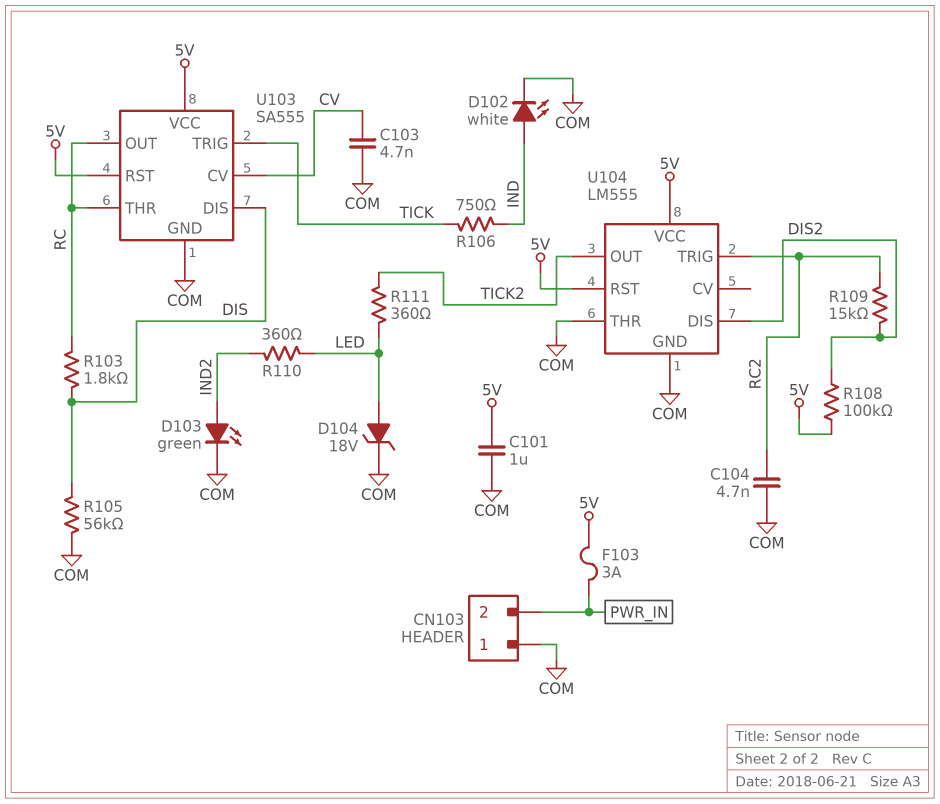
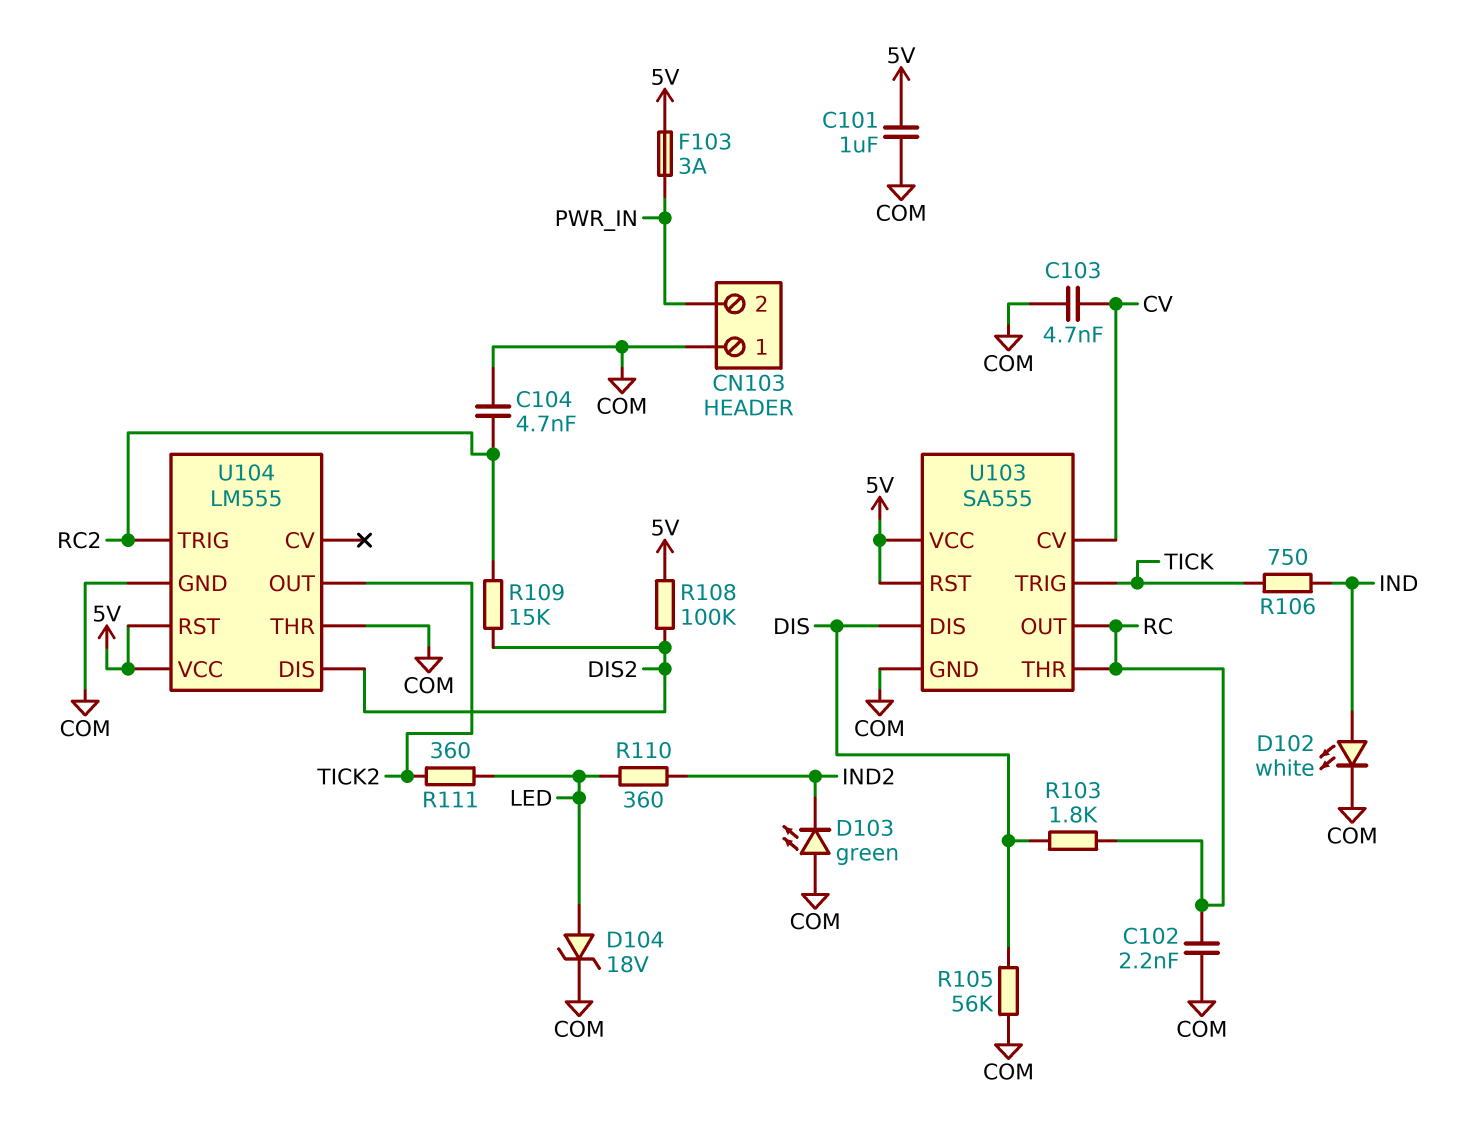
C102: none -> 2.2nF (COM, RC)
D103: LED green (A IND2, K COM) -> LED green (A COM, K IND2)

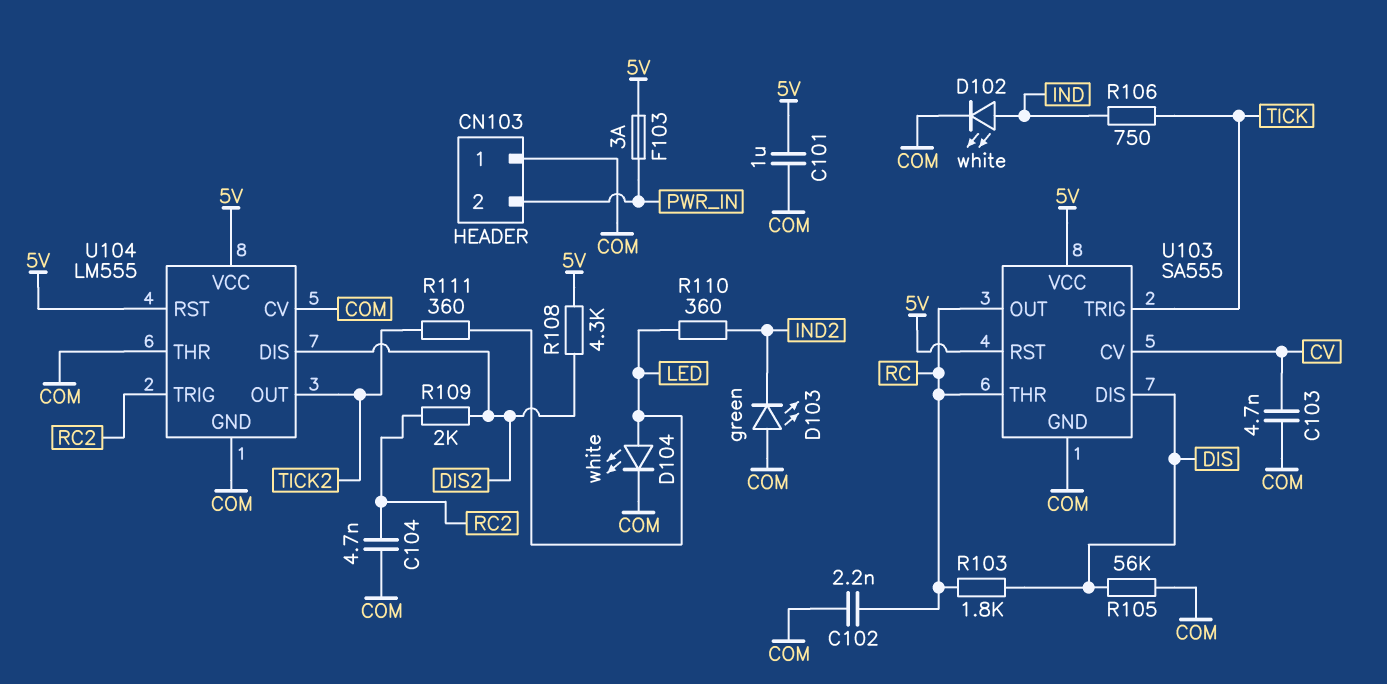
D104: zener 18V (A LED, K COM) -> LED white (A LED, K COM)
R108: 100k (5V, DIS2) -> 4.3k (5V, DIS2)
R109: 15k (DIS2, RC2) -> 2k (DIS2, RC2)
U104 pin CV: none -> COM

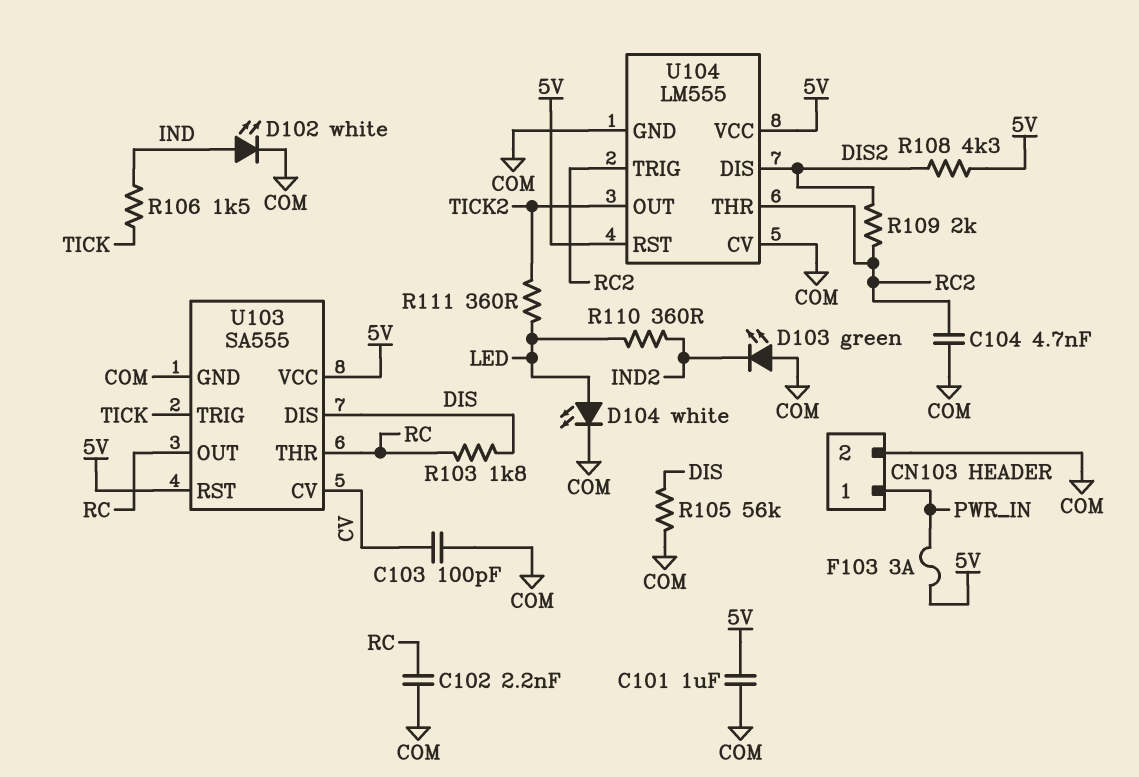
C103: 4.7nF (COM, CV) -> 100pF (COM, CV)
CN103 pin 1: COM -> PWR_IN
CN103 pin 2: PWR_IN -> COM
R106: 750 (IND, TICK) -> 1.5k (IND, TICK)
U104 pin THR: COM -> RC2

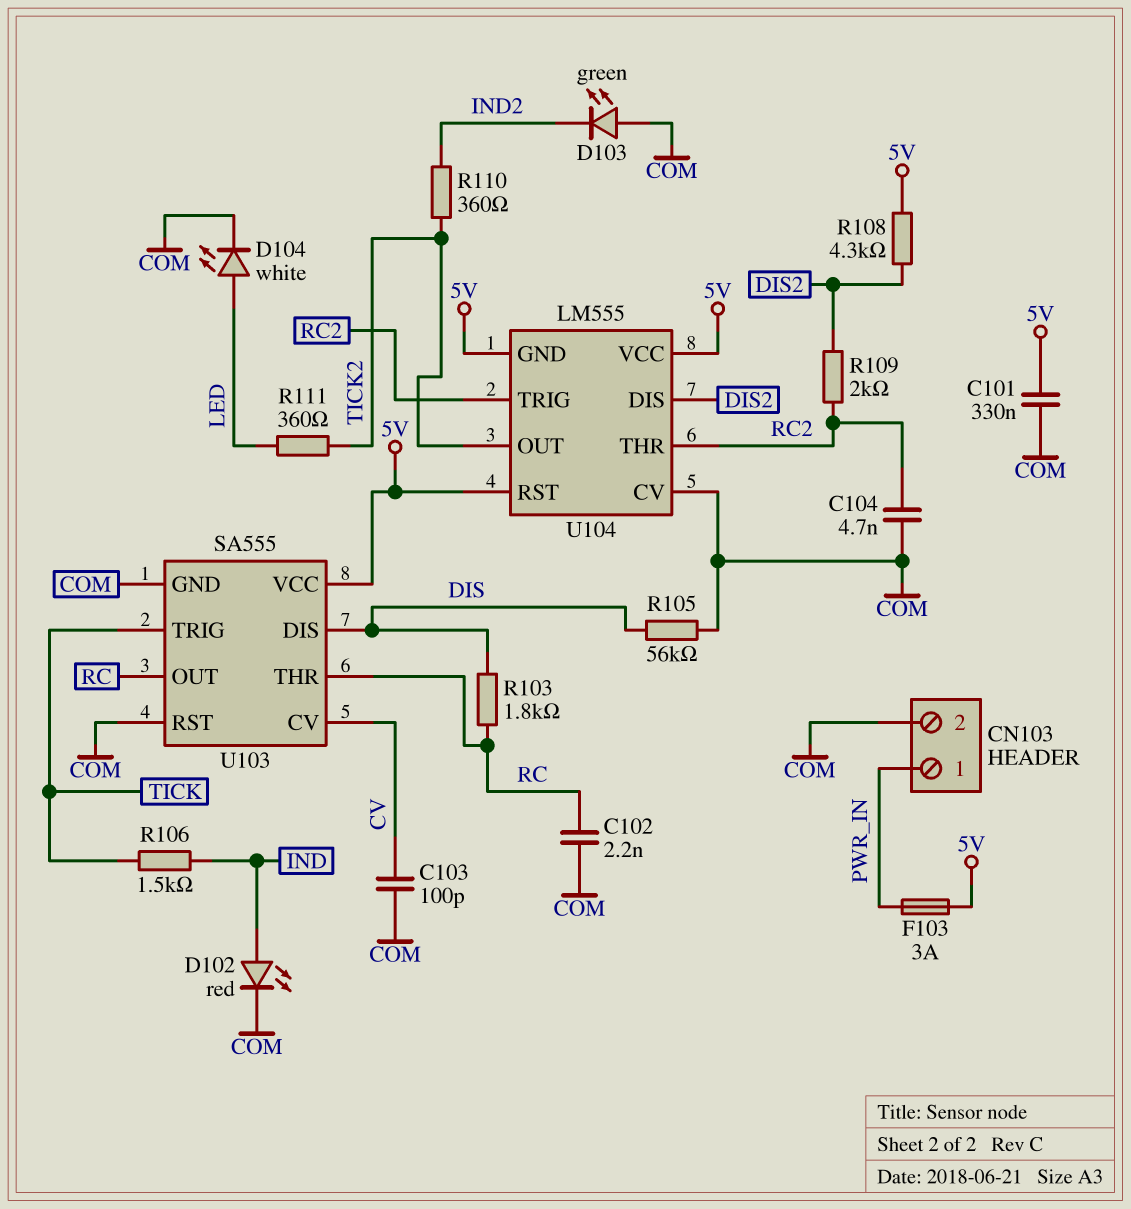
C101: 1uF (5V, COM) -> 330nF (5V, COM)
D102: LED white (A IND, K COM) -> LED red (A IND, K COM)
R110: 360 (IND2, LED) -> 360 (IND2, TICK2)
U103 pin RST: 5V -> COM
U104 pin GND: COM -> 5V

